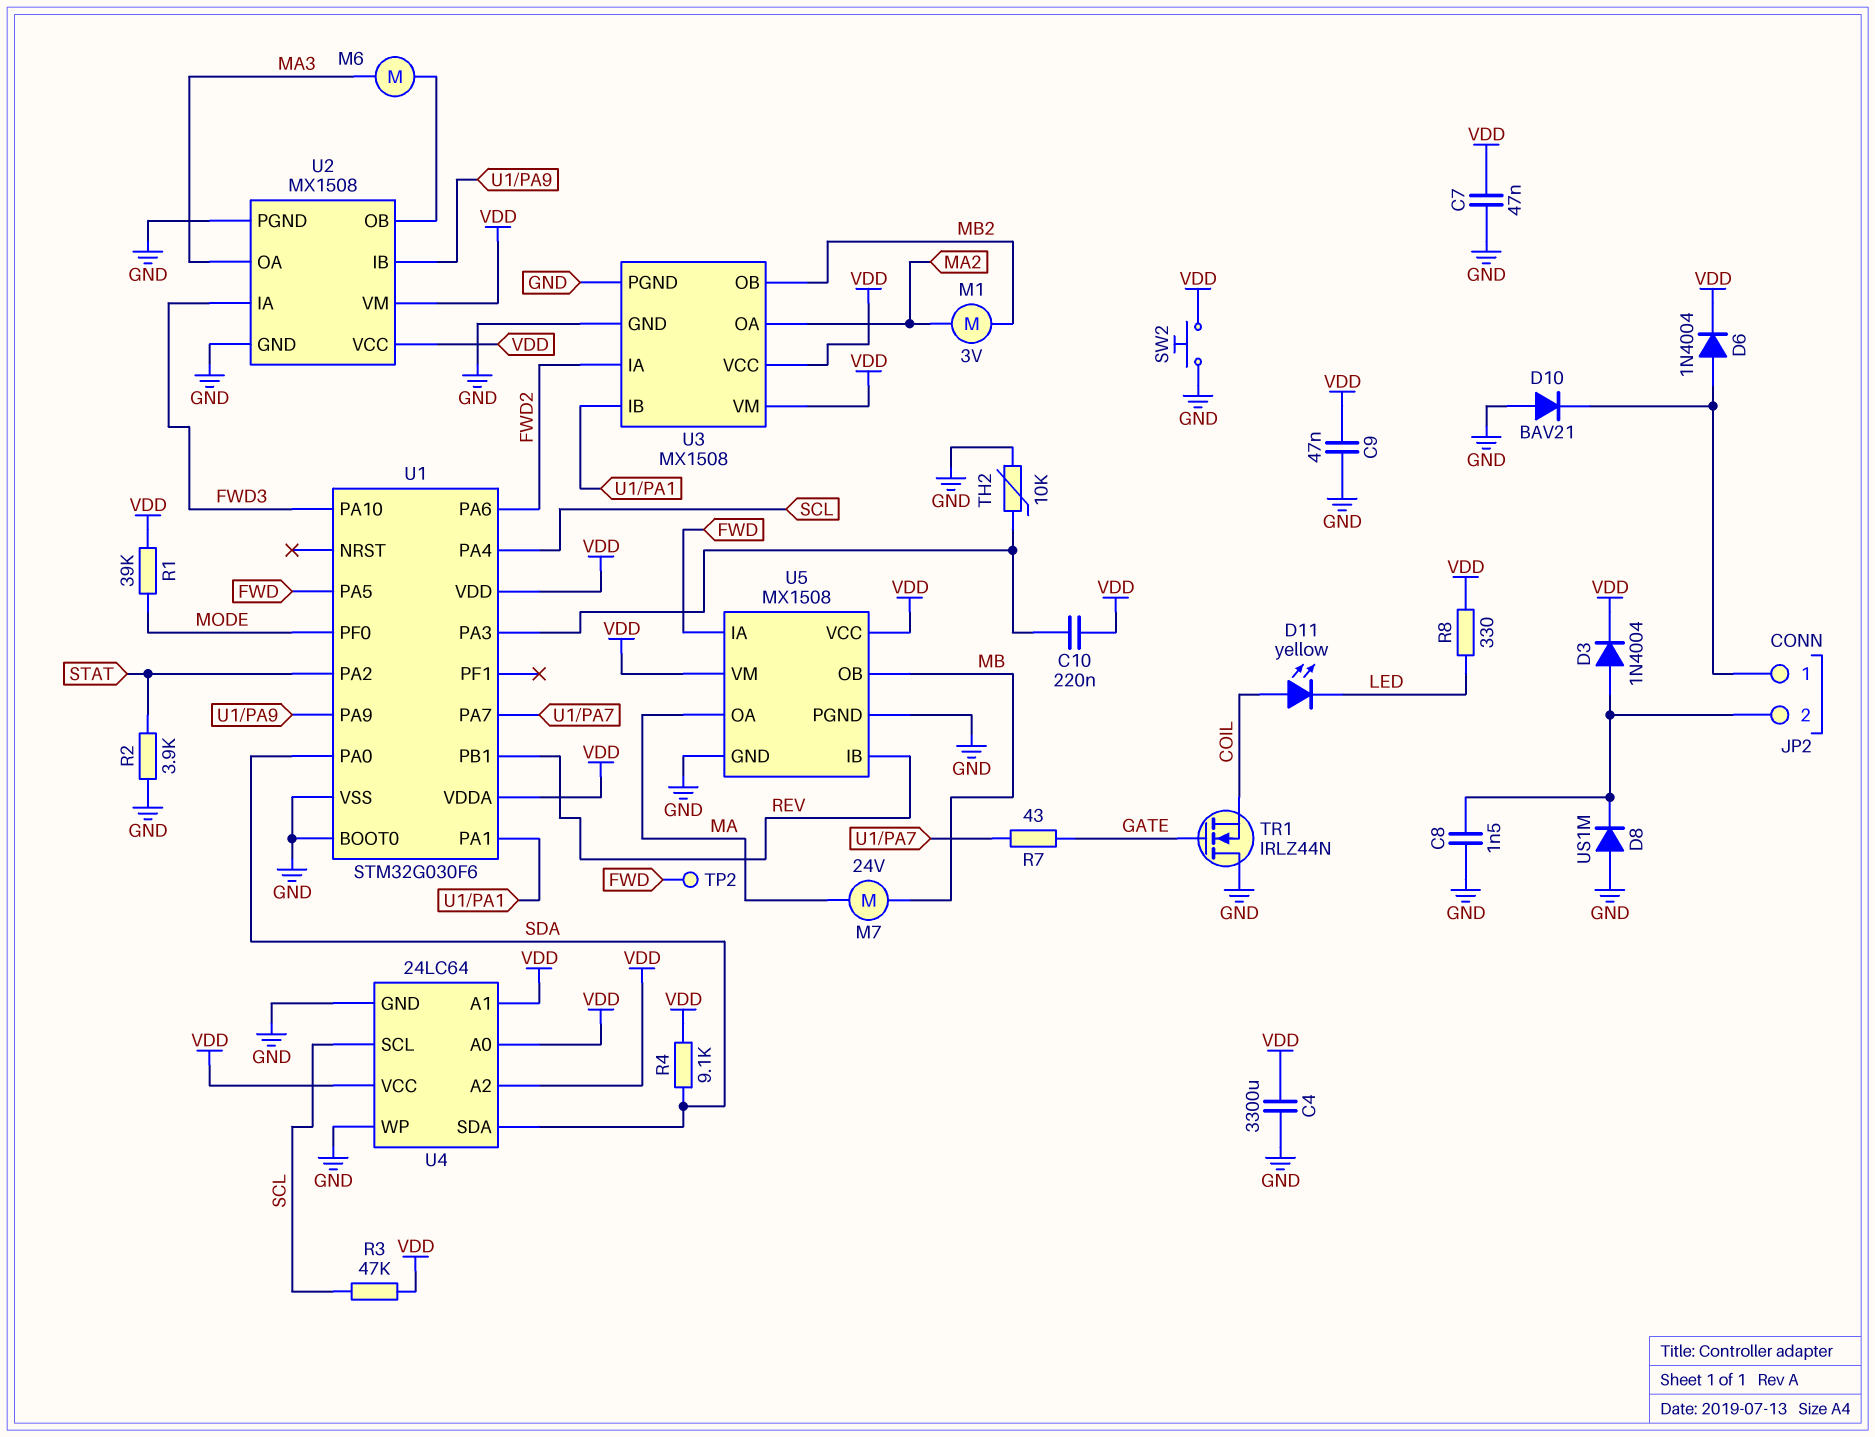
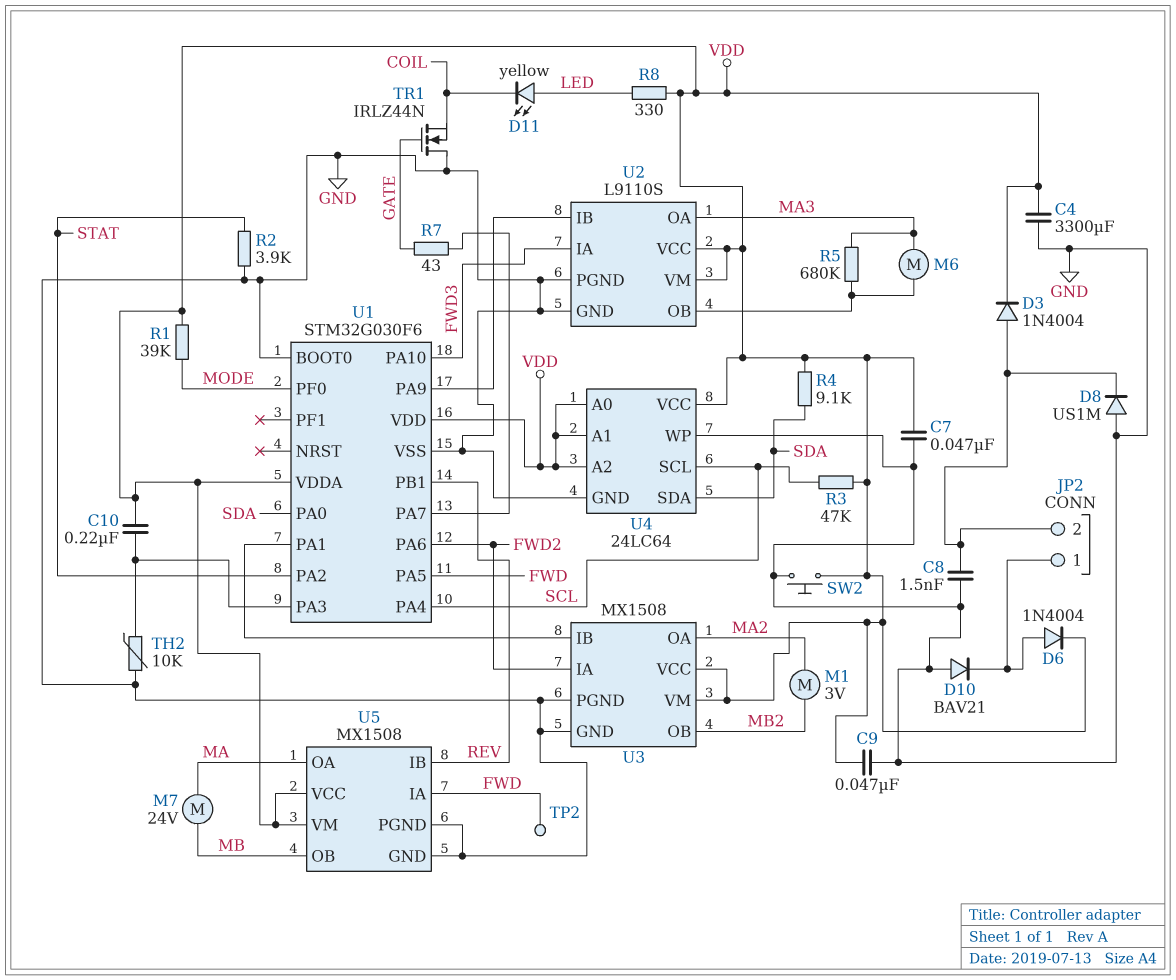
D11: LED yellow (A COIL, K LED) -> LED yellow (A LED, K COIL)
R5: none -> 680k (MA3, U2/OB)
U2: MX1508 -> L9110S

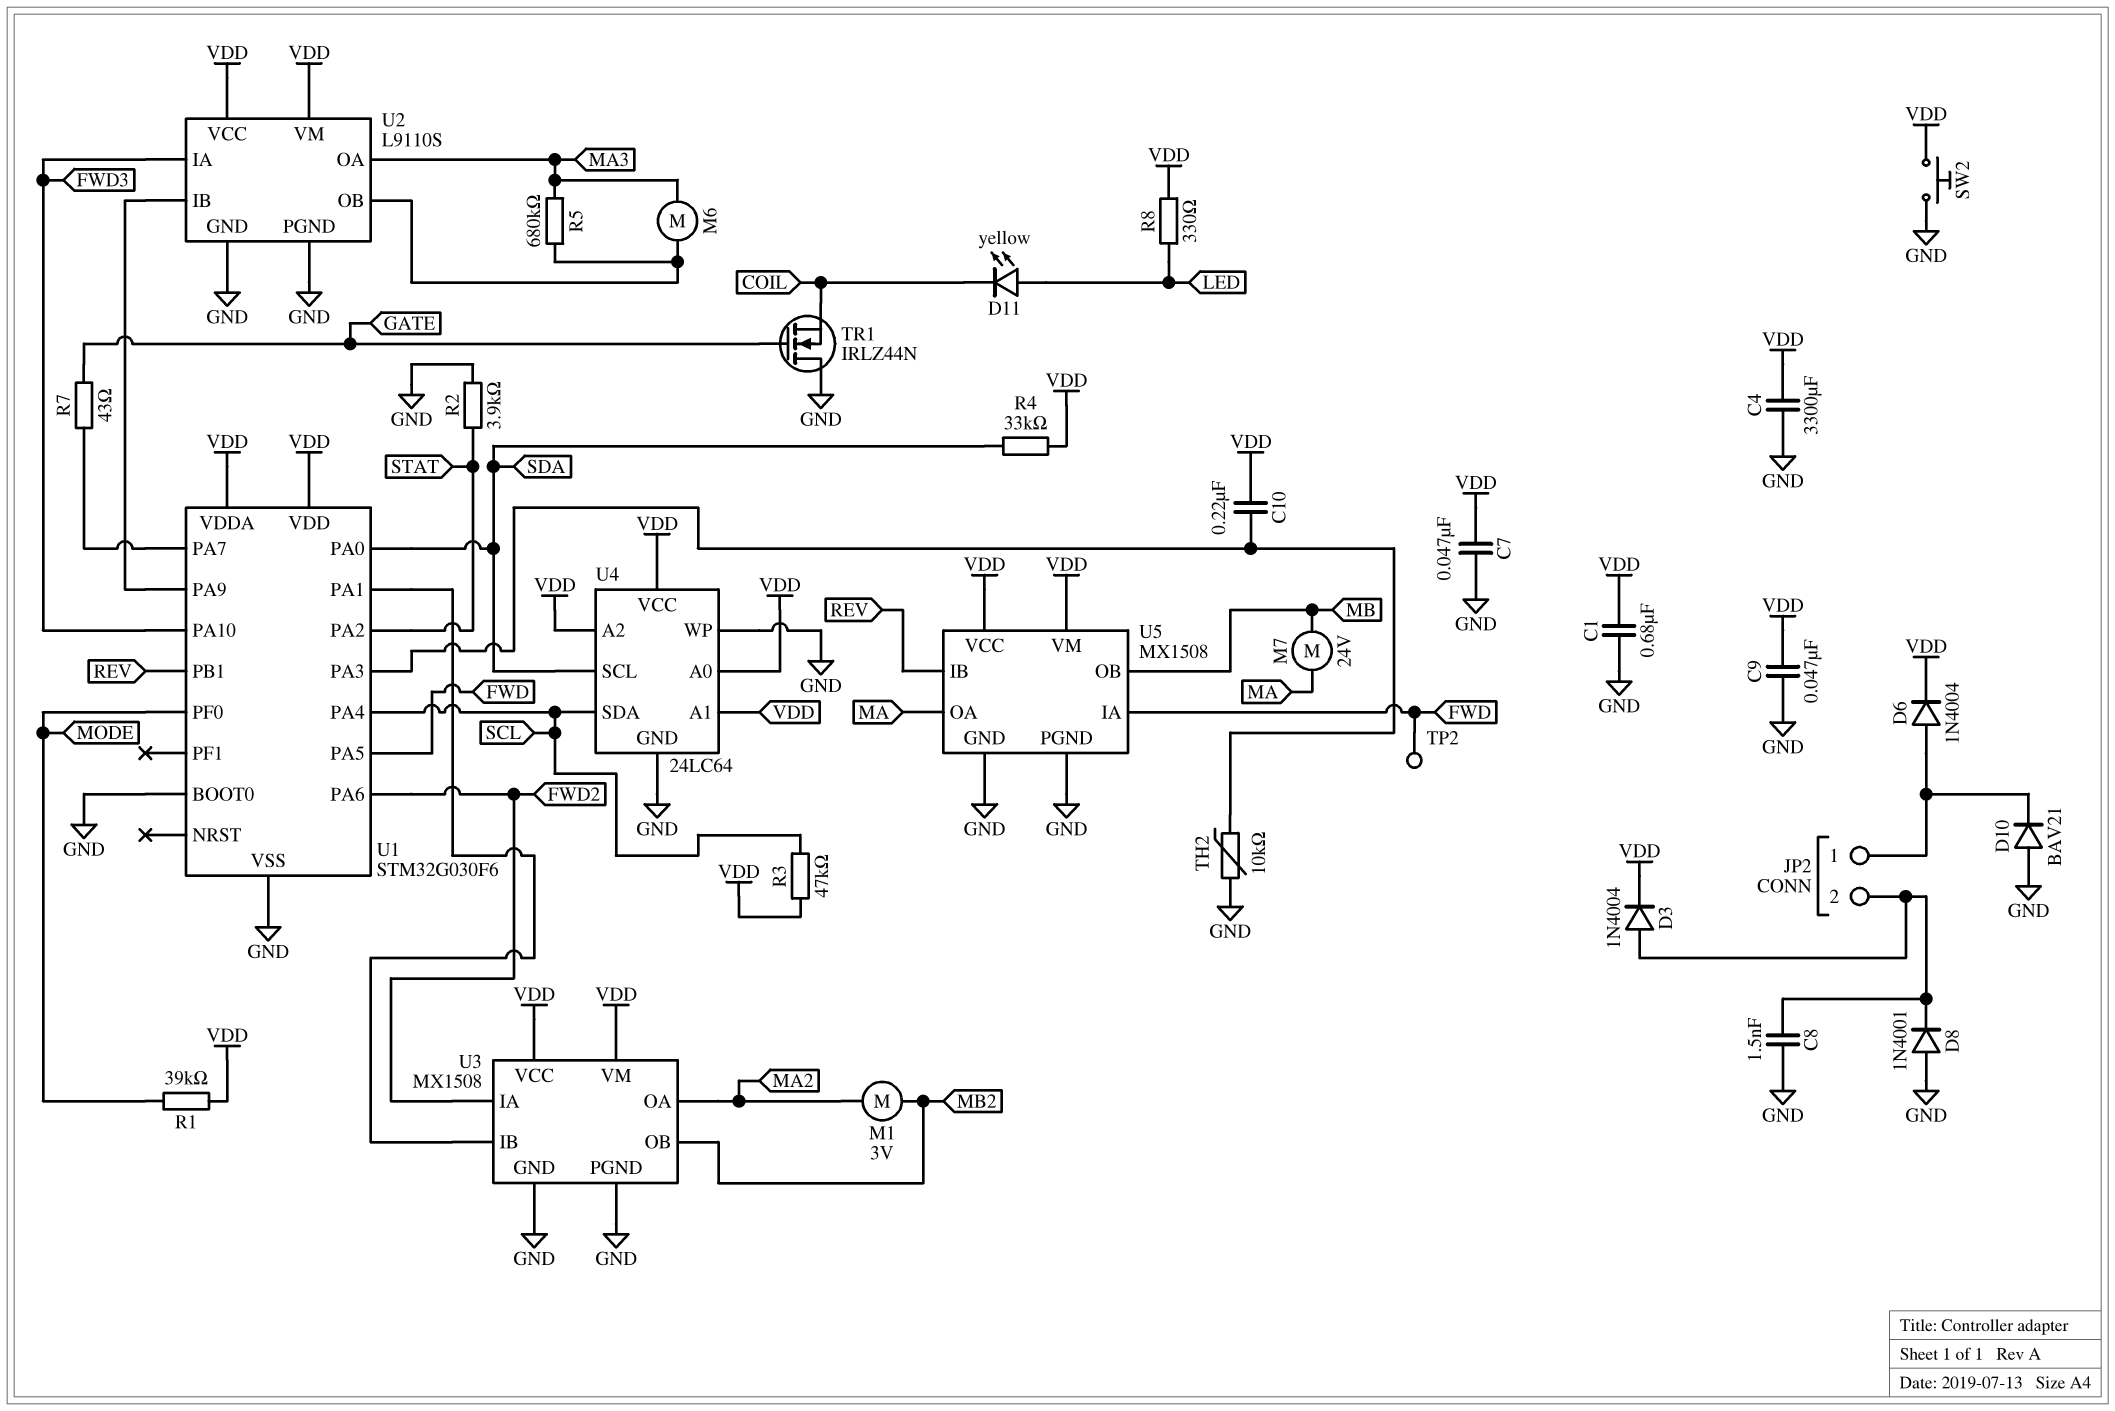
C1: none -> 680nF (GND, VDD)
D8: diode US1M (A GND, K JP2/2) -> diode 1N4001 (A GND, K JP2/2)
R4: 9.1k (SDA, VDD) -> 33k (SDA, VDD)
U4 pin SCL: SCL -> SDA
U4 pin SDA: SDA -> SCL

